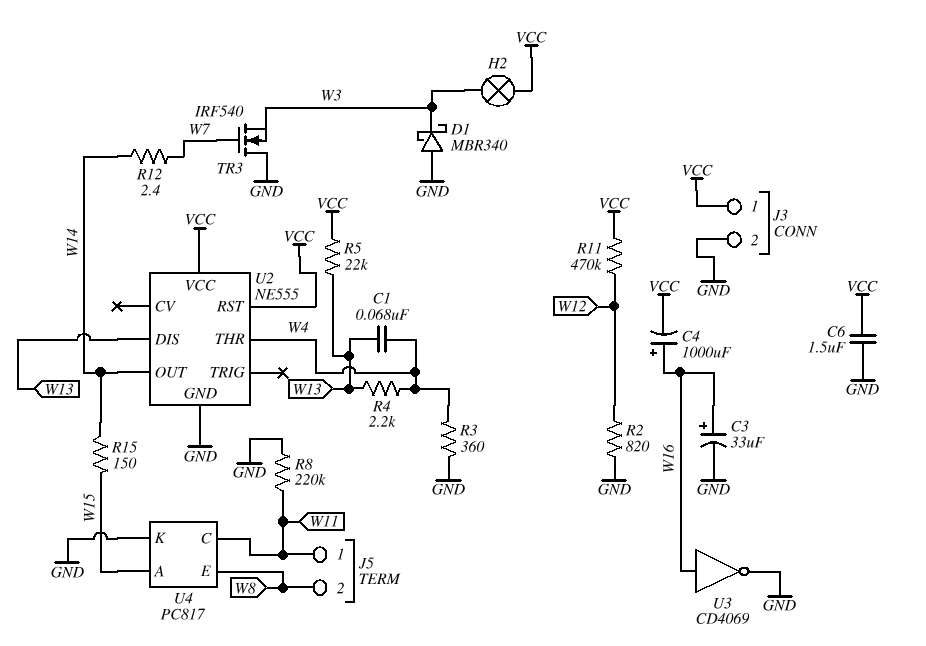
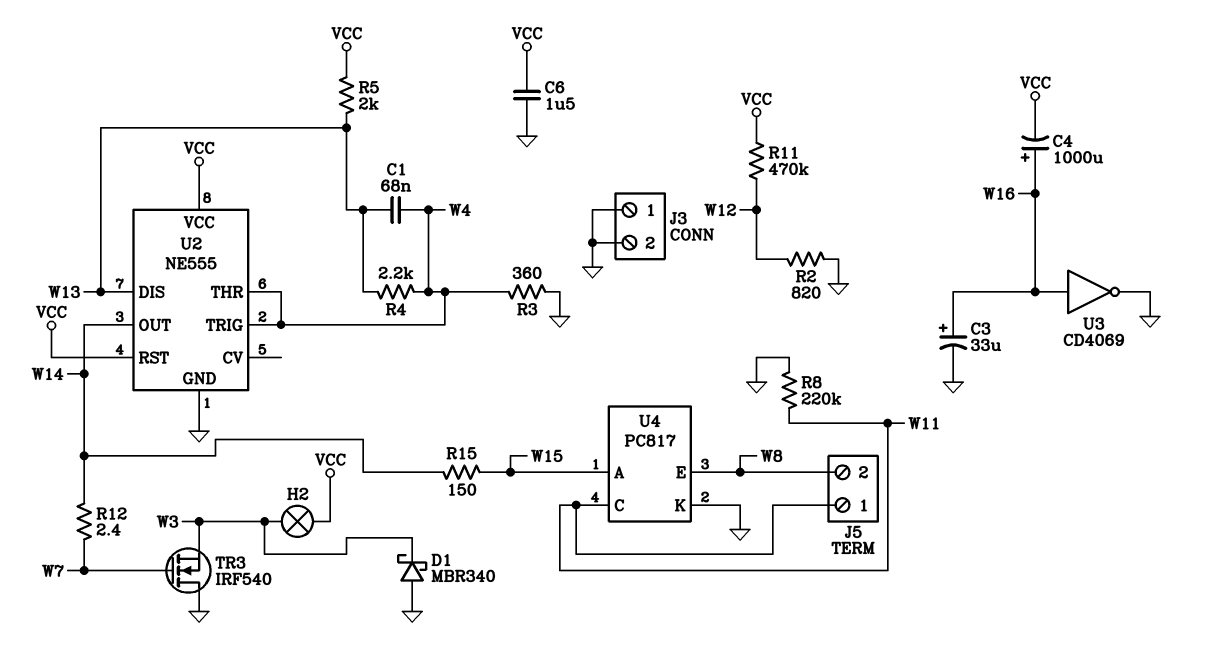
J3 pin 1: VCC -> GND
R5: 22k (VCC, W13) -> 2k (VCC, W13)
U2 pin TRIG: none -> W4

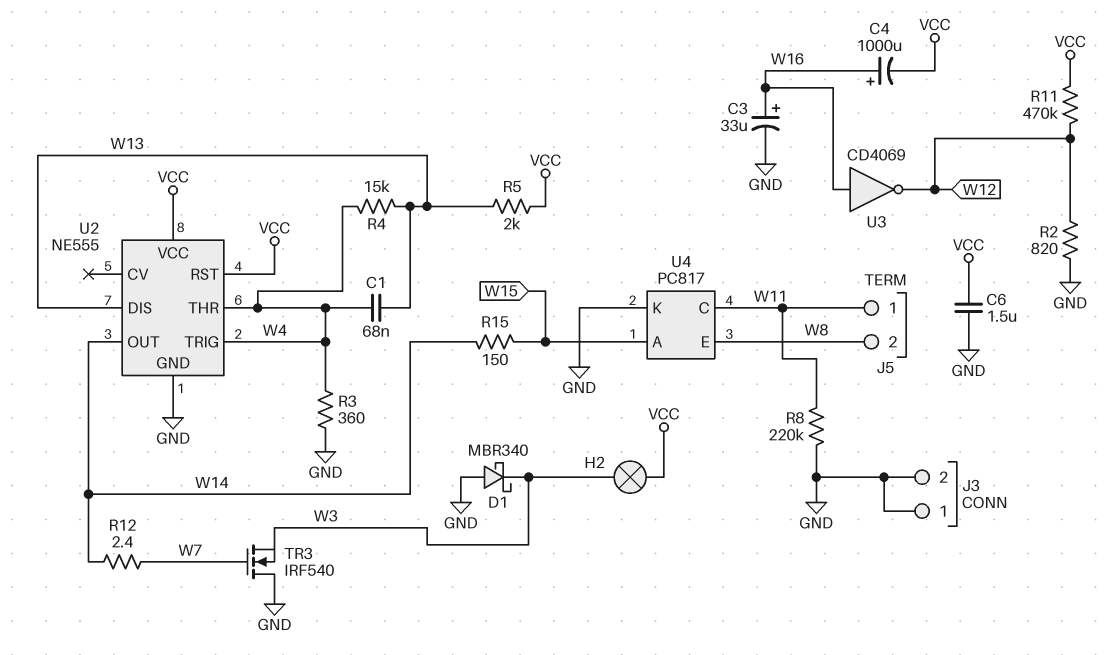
R4: 2.2k (W4, W13) -> 15k (W4, W13)
U3: NOT CD4069 (in W16, out GND) -> NOT CD4069 (in W16, out W12)

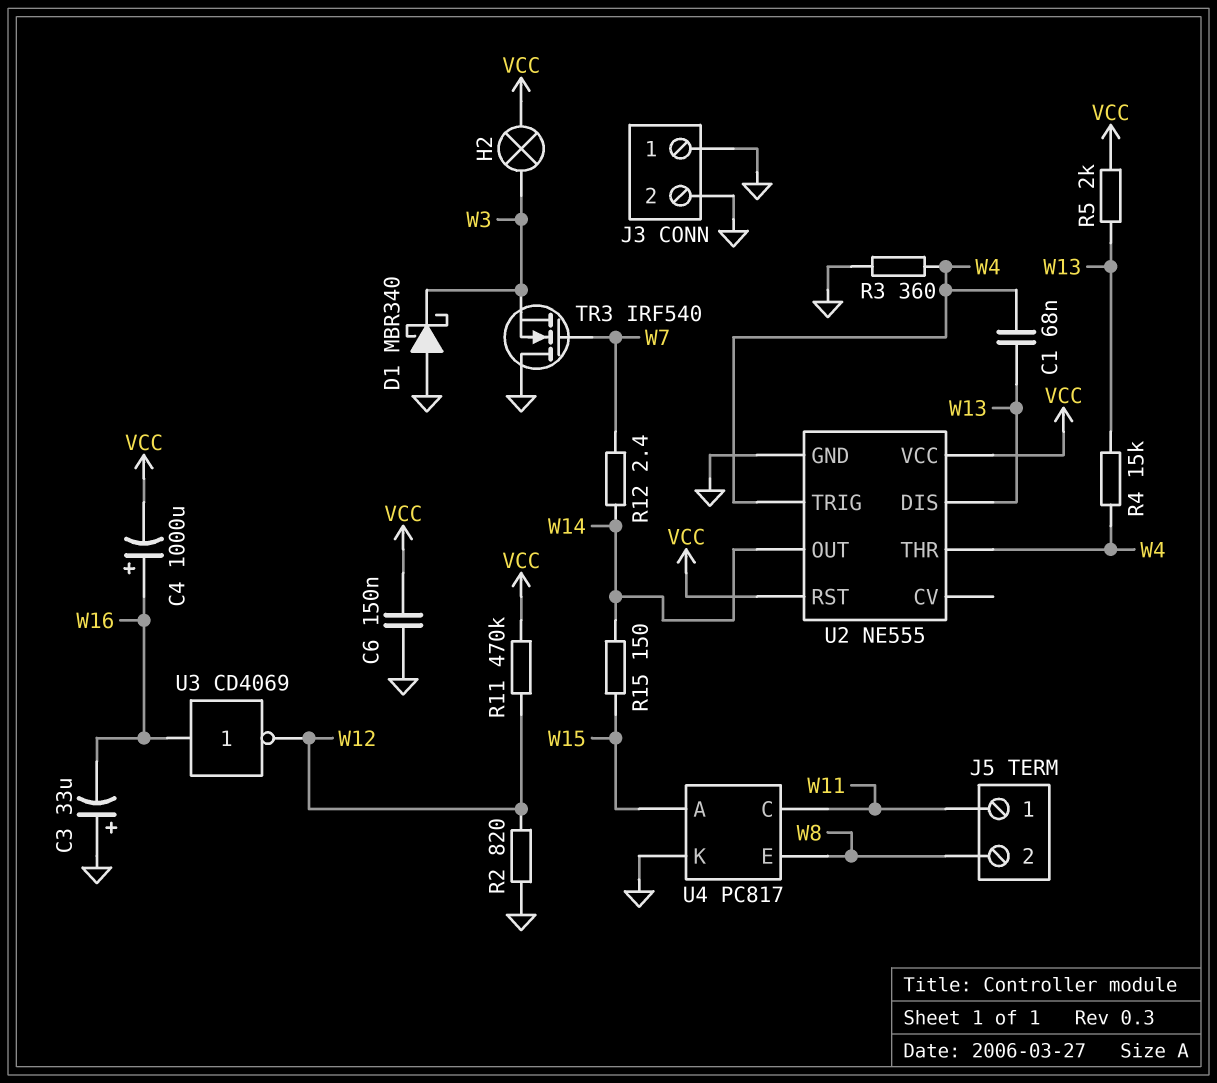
C3: 33uF (plus W16, minus GND) -> 33uF (plus GND, minus W16)
C6: 1.5uF (GND, VCC) -> 150nF (GND, VCC)
R8: 220k (GND, W11) -> none

